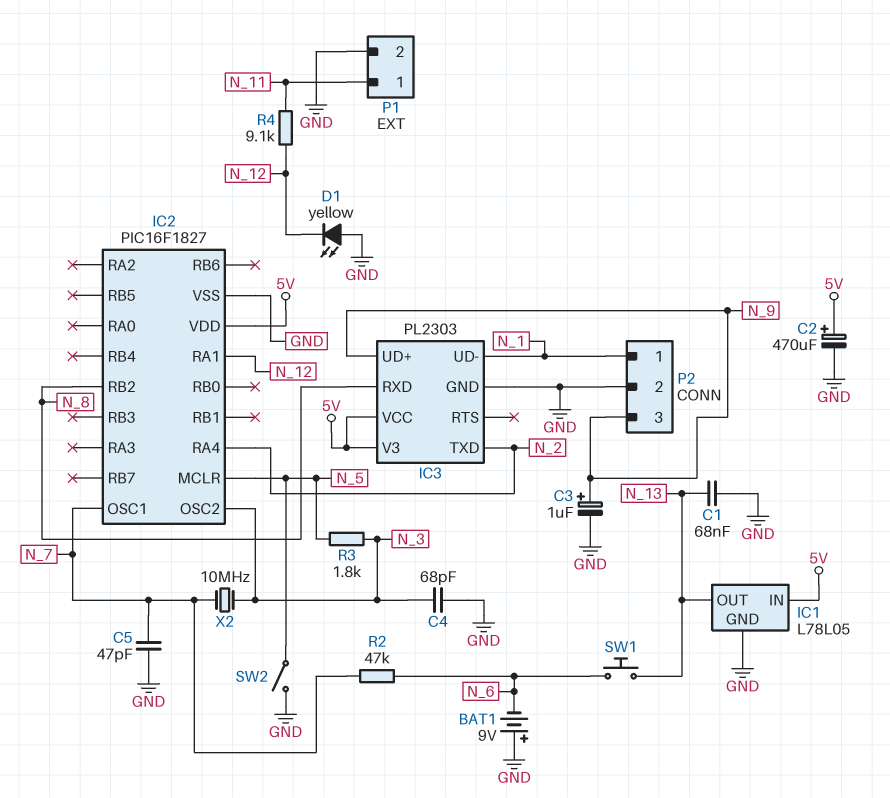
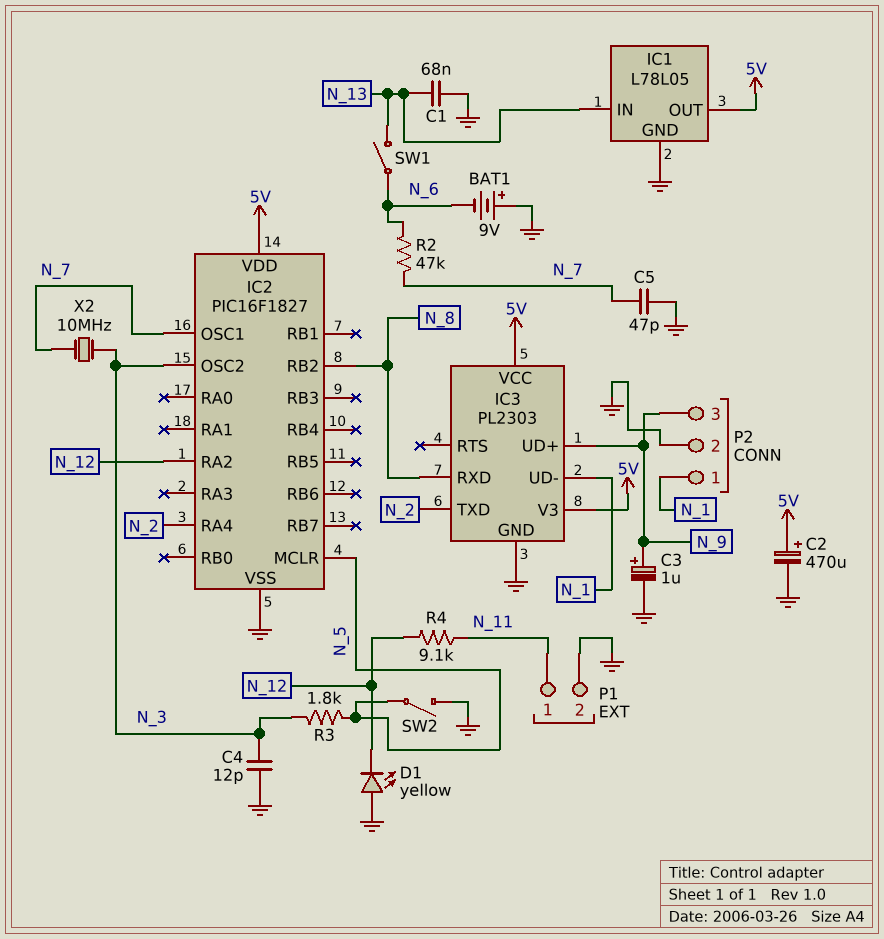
C4: 68pF (GND, N_3) -> 12pF (GND, N_3)
IC1 pin IN: 5V -> N_13
IC1 pin OUT: N_13 -> 5V
IC2 pin RA1: N_12 -> none
IC2 pin RA2: none -> N_12
SW1: button (N_6, N_13) -> switch (N_6, N_13)

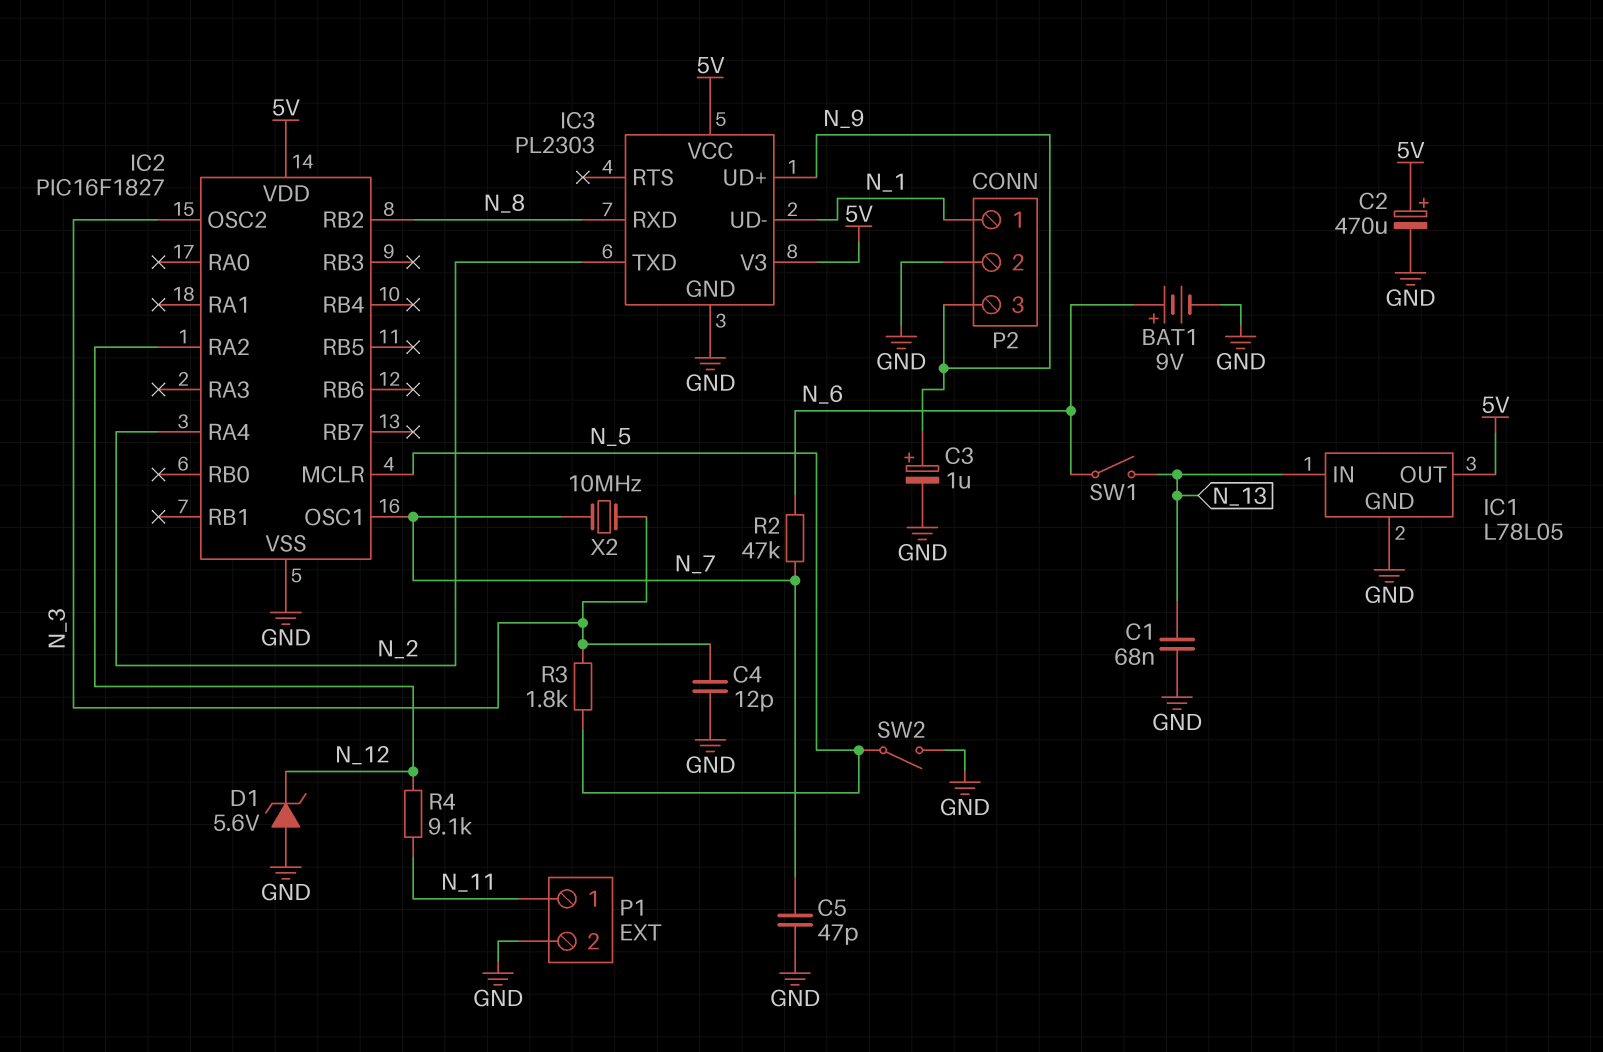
BAT1: 9V (plus GND, minus N_6) -> 9V (plus N_6, minus GND)
D1: LED yellow (A GND, K N_12) -> zener 5.6V (A GND, K N_12)

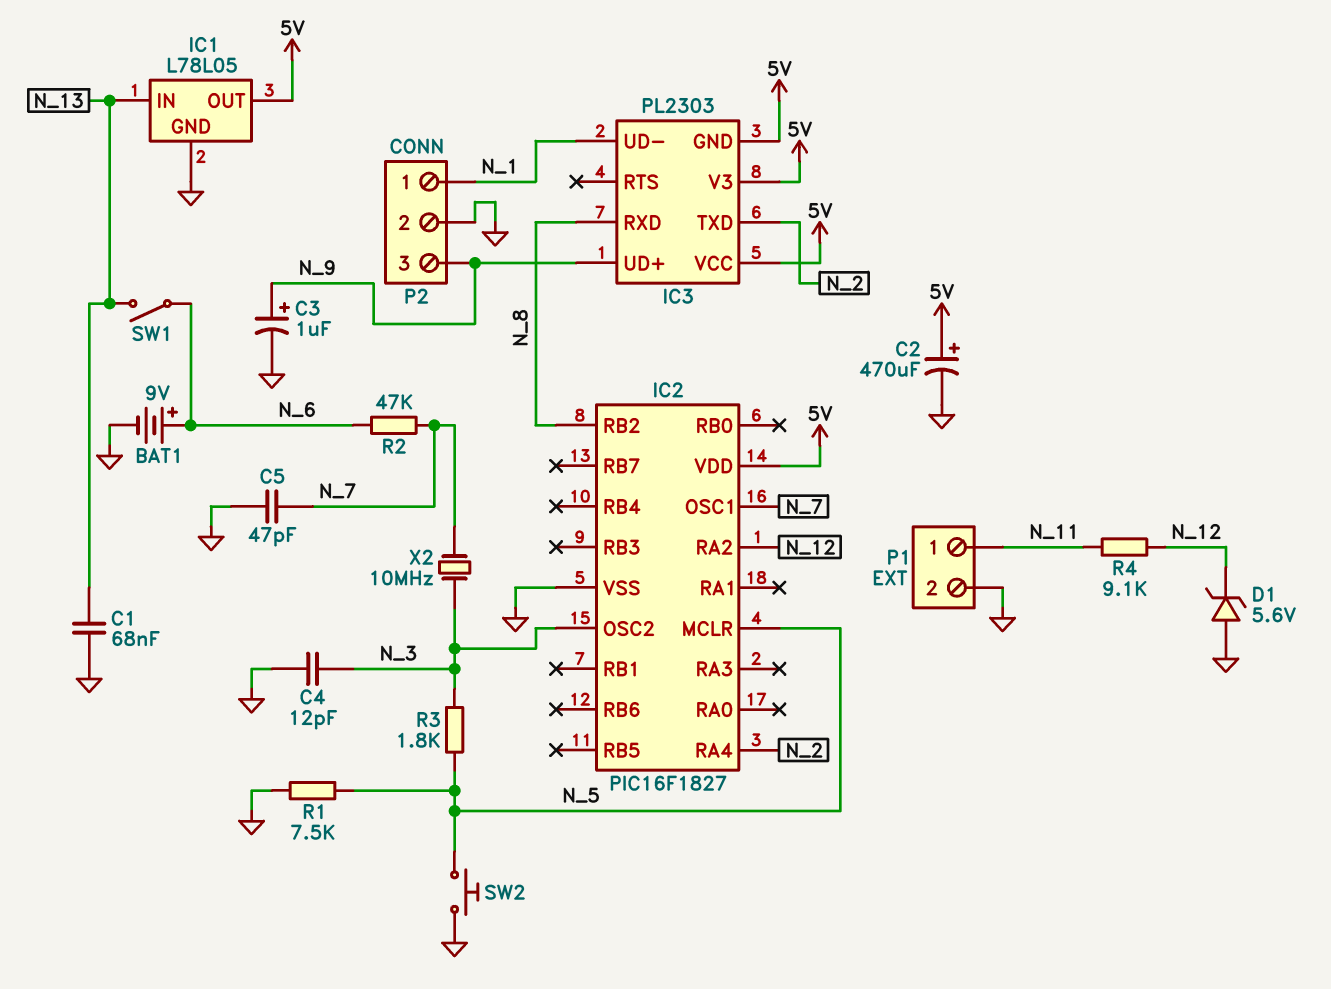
IC3 pin GND: GND -> 5V
R1: none -> 7.5k (GND, N_5)
SW2: switch (GND, N_5) -> button (GND, N_5)

